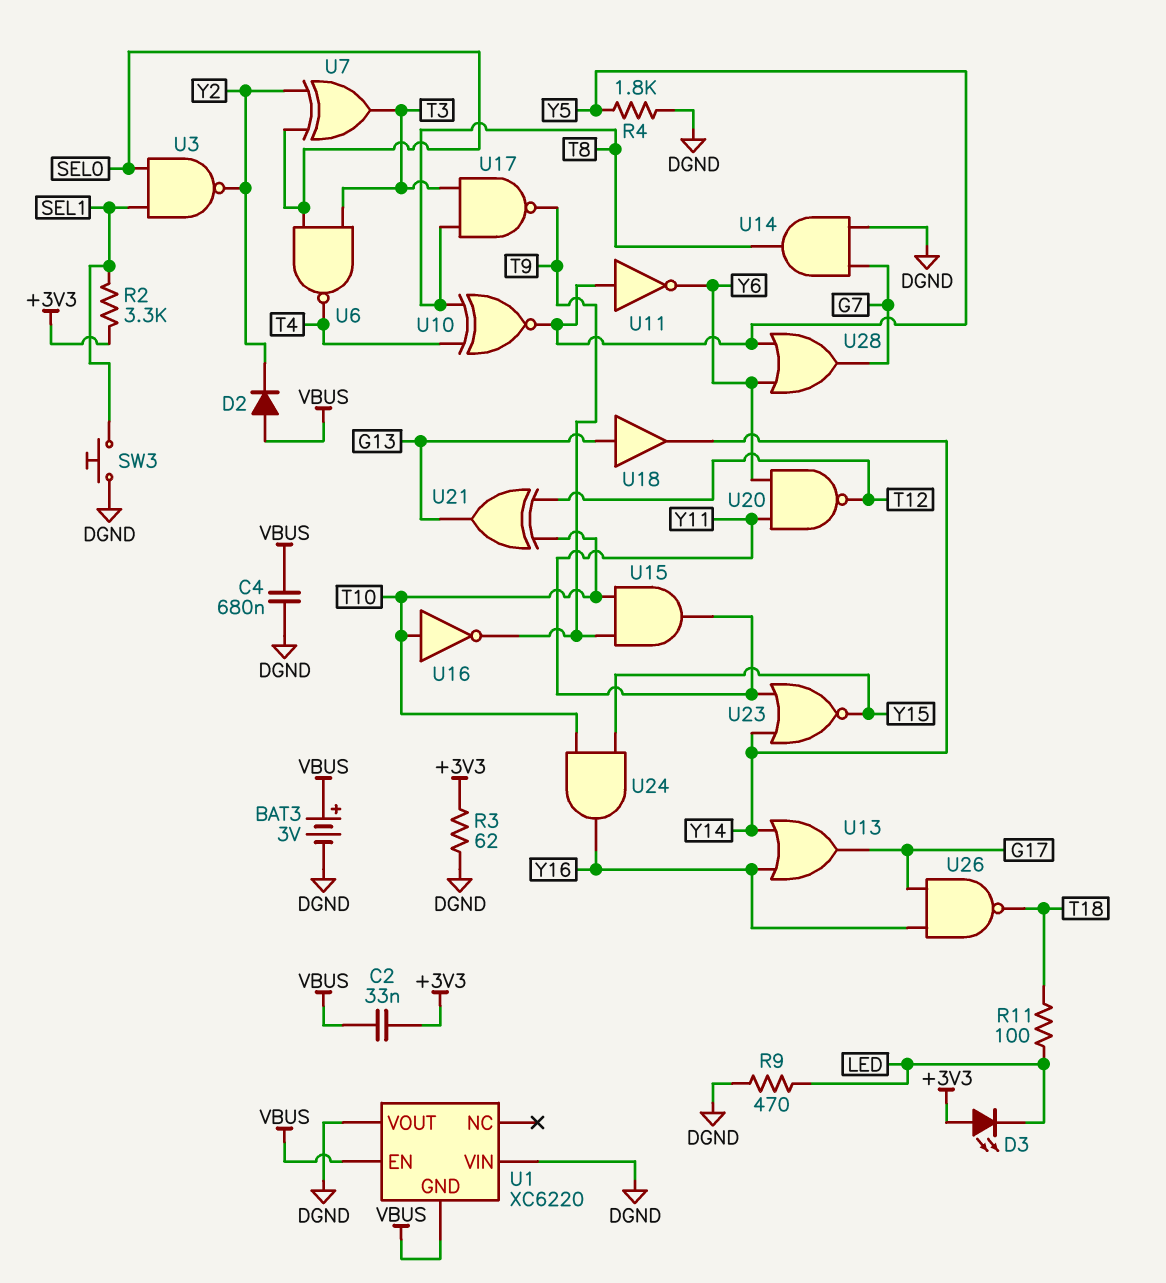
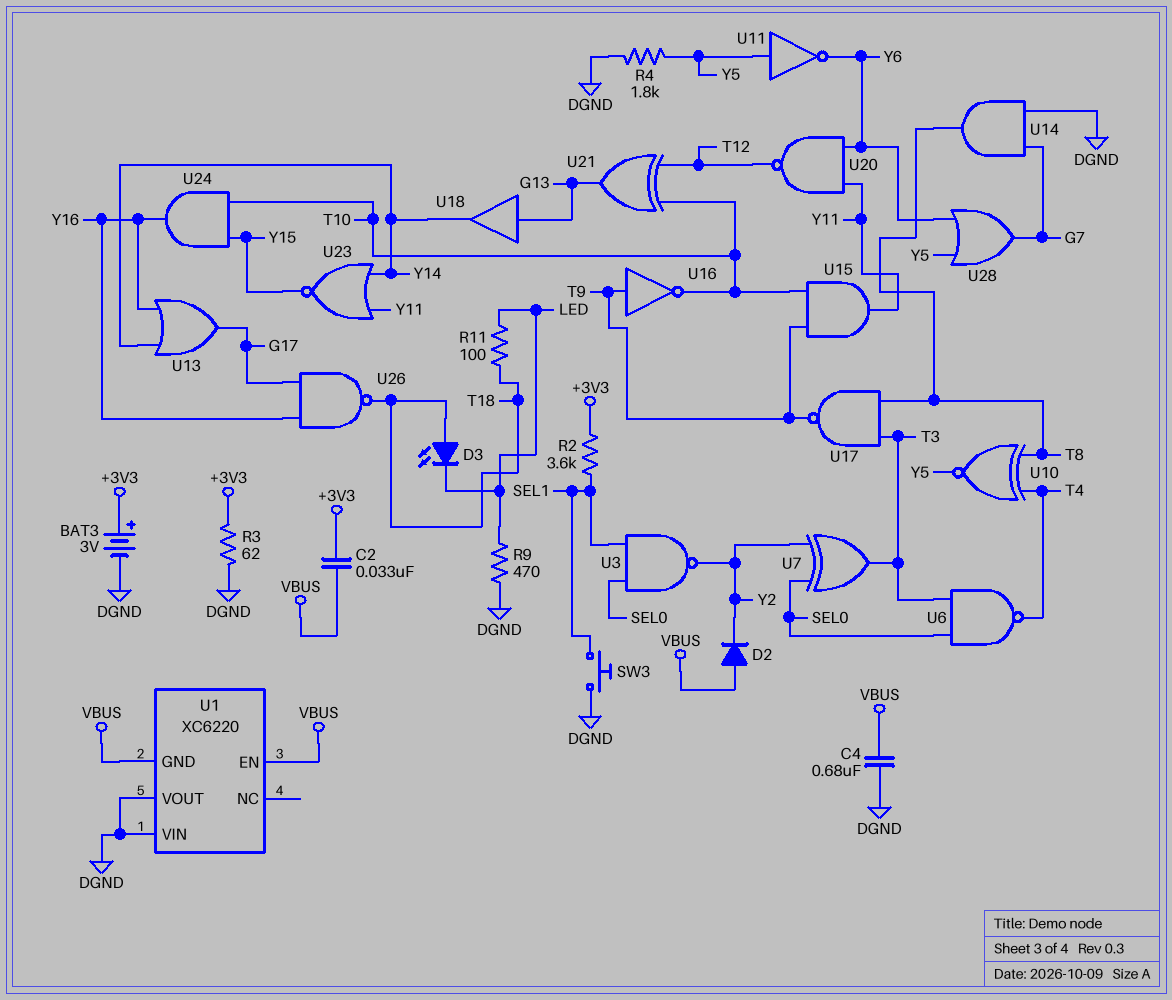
BAT3: 3V (plus VBUS, minus DGND) -> 3V (plus +3V3, minus DGND)
D3: LED (A +3V3, K LED) -> LED (A T18, K LED)
R2: 3.3k (+3V3, SEL1) -> 3.6k (+3V3, SEL1)
U16: NOT (in T10, out T9) -> NOT (in T9, out T10)

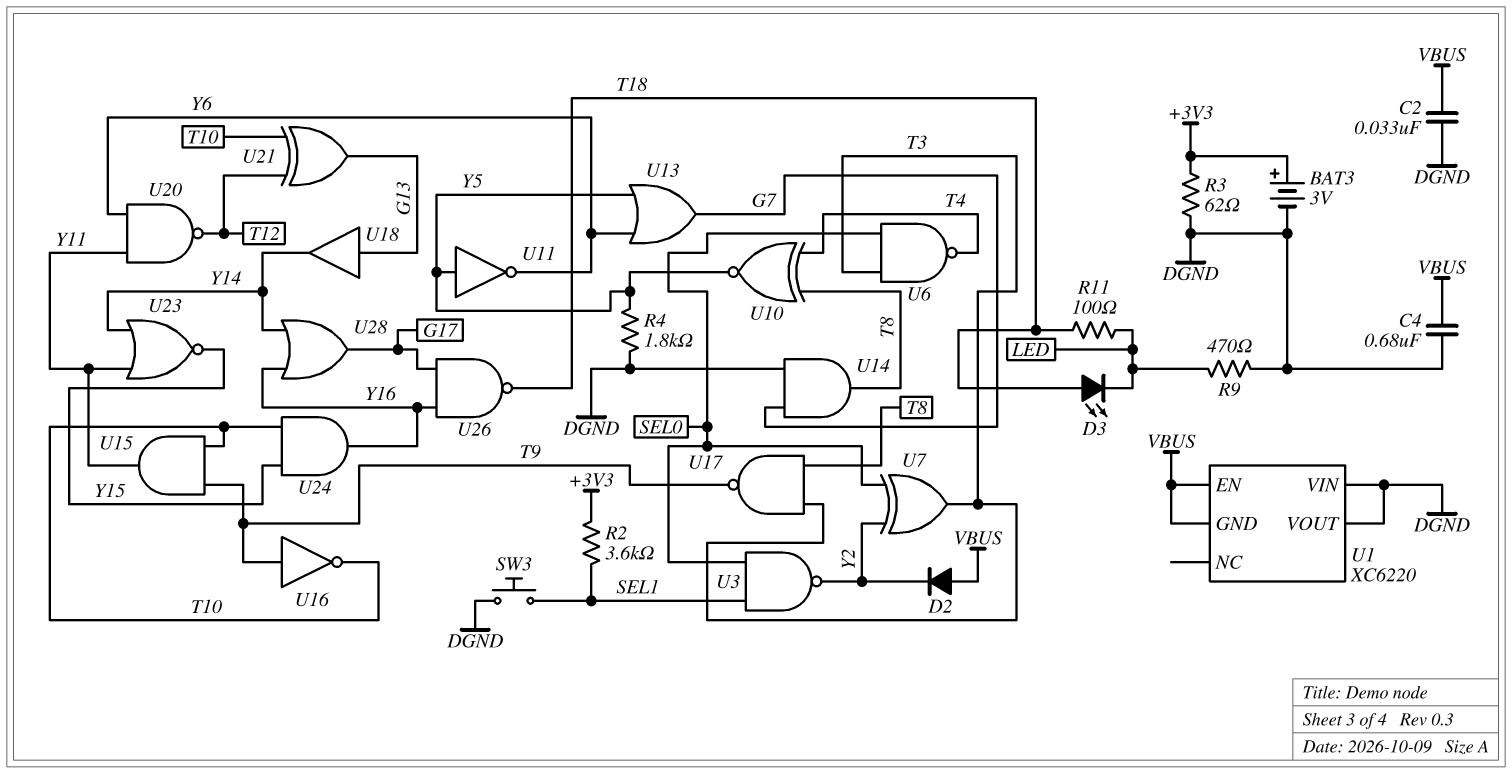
C2: 33nF (+3V3, VBUS) -> 33nF (DGND, VBUS)
U13: OR (in Y14, in Y16, out G17) -> OR (in Y5, in Y6, out G7)
U28: OR (in Y5, in Y6, out G7) -> OR (in Y14, in Y16, out G17)

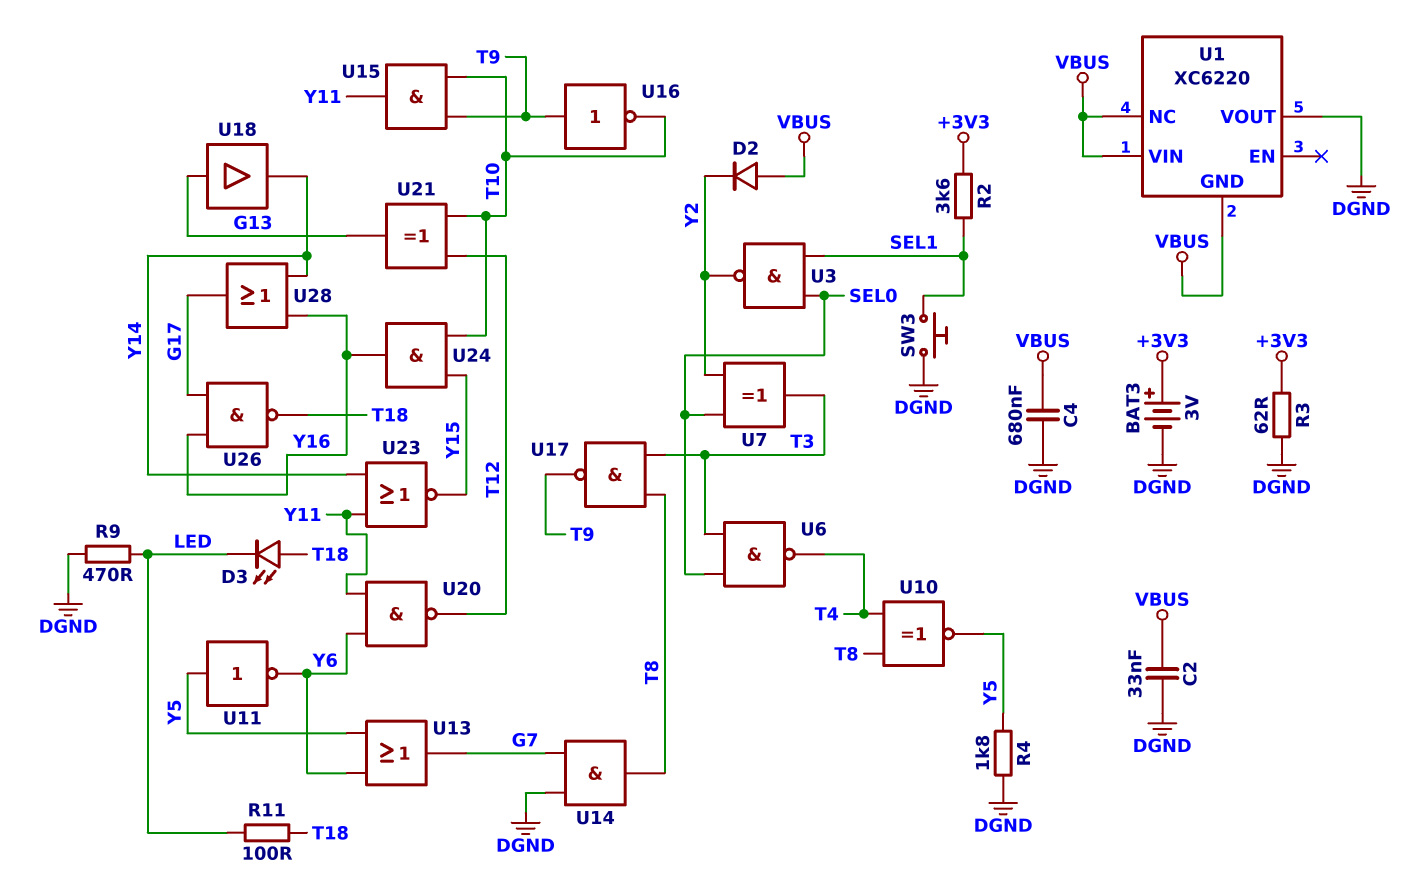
U1 pin EN: VBUS -> none
U1 pin NC: none -> VBUS
U1 pin VIN: DGND -> VBUS

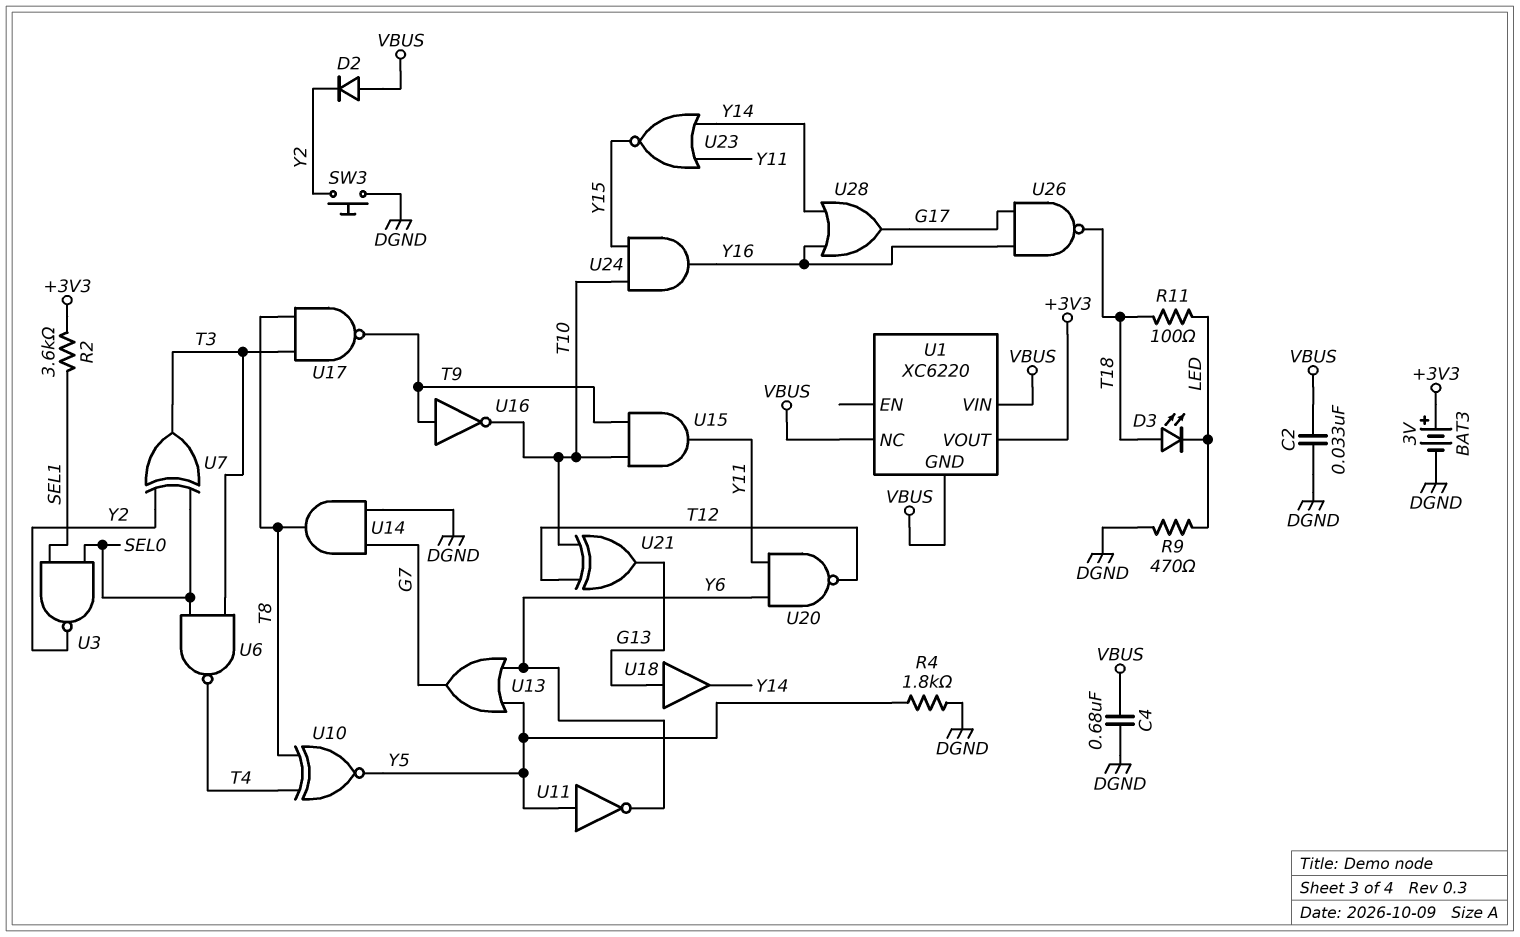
R3: 62 (+3V3, DGND) -> none
SW3: button (DGND, SEL1) -> button (DGND, Y2)
U1 pin VOUT: DGND -> +3V3

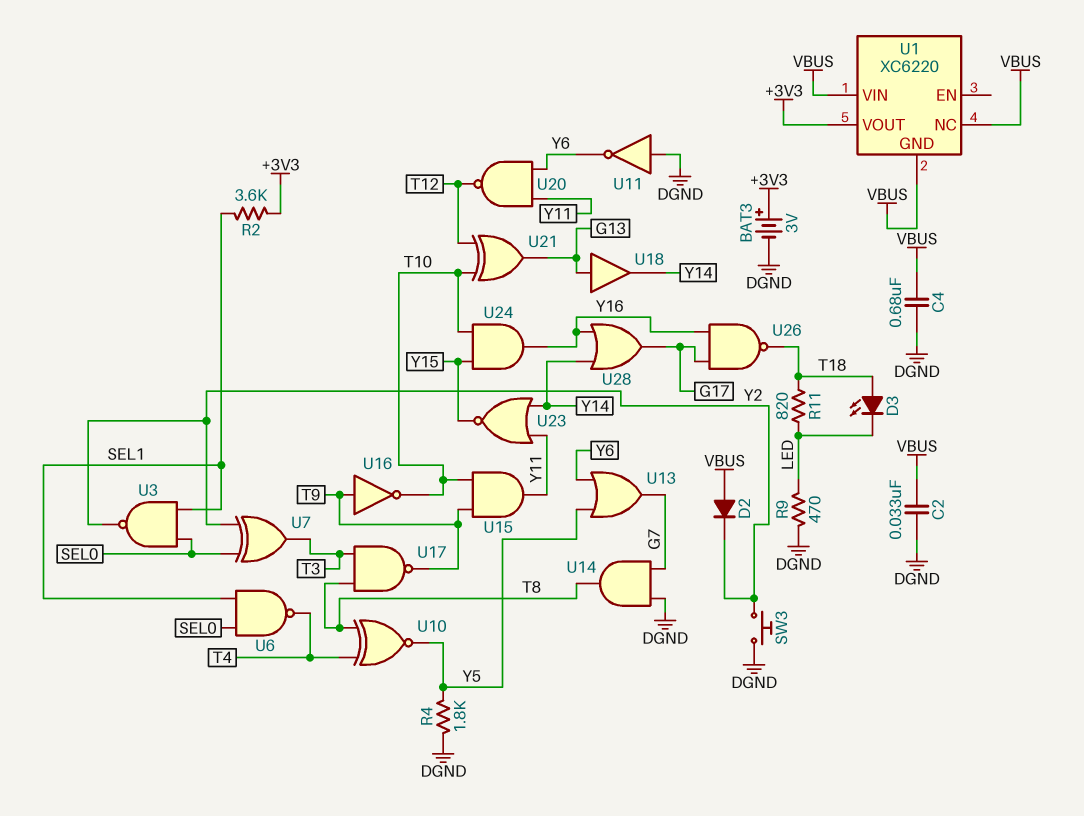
R11: 100 (LED, T18) -> 820 (LED, T18)
U6: NAND (in SEL0, in T3, out T4) -> NAND (in SEL0, in SEL1, out T4)
U11: NOT (in Y5, out Y6) -> NOT (in DGND, out Y6)

